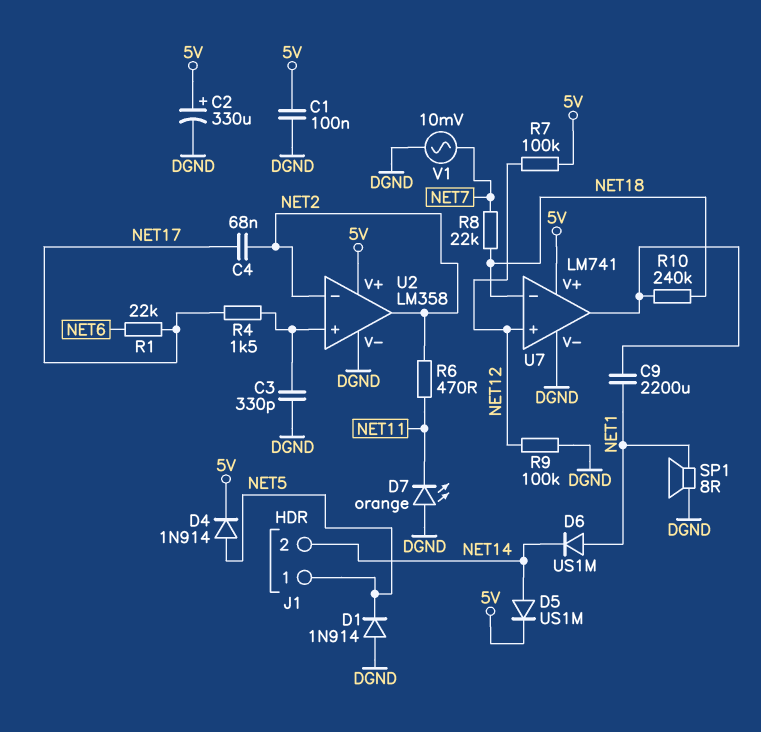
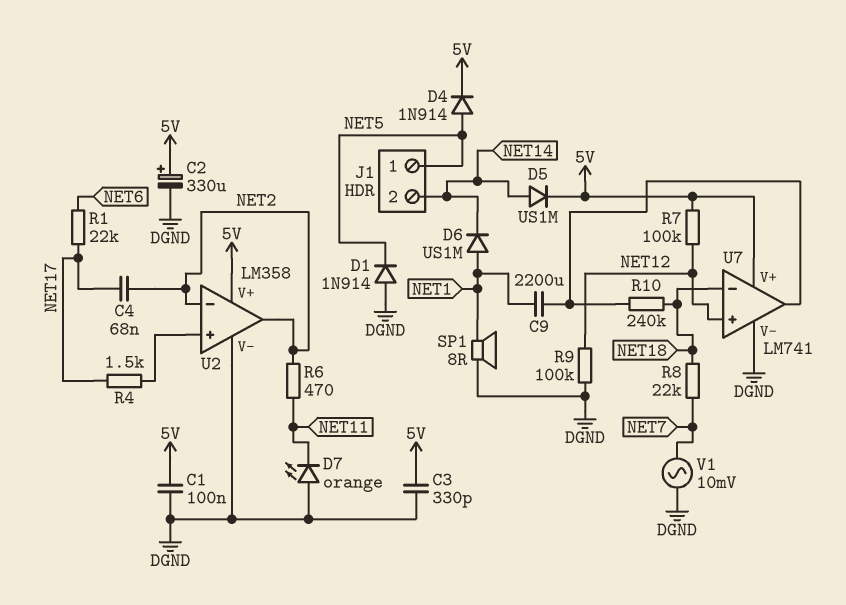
C3: 330pF (DGND, U2/in+) -> 330pF (5V, DGND)

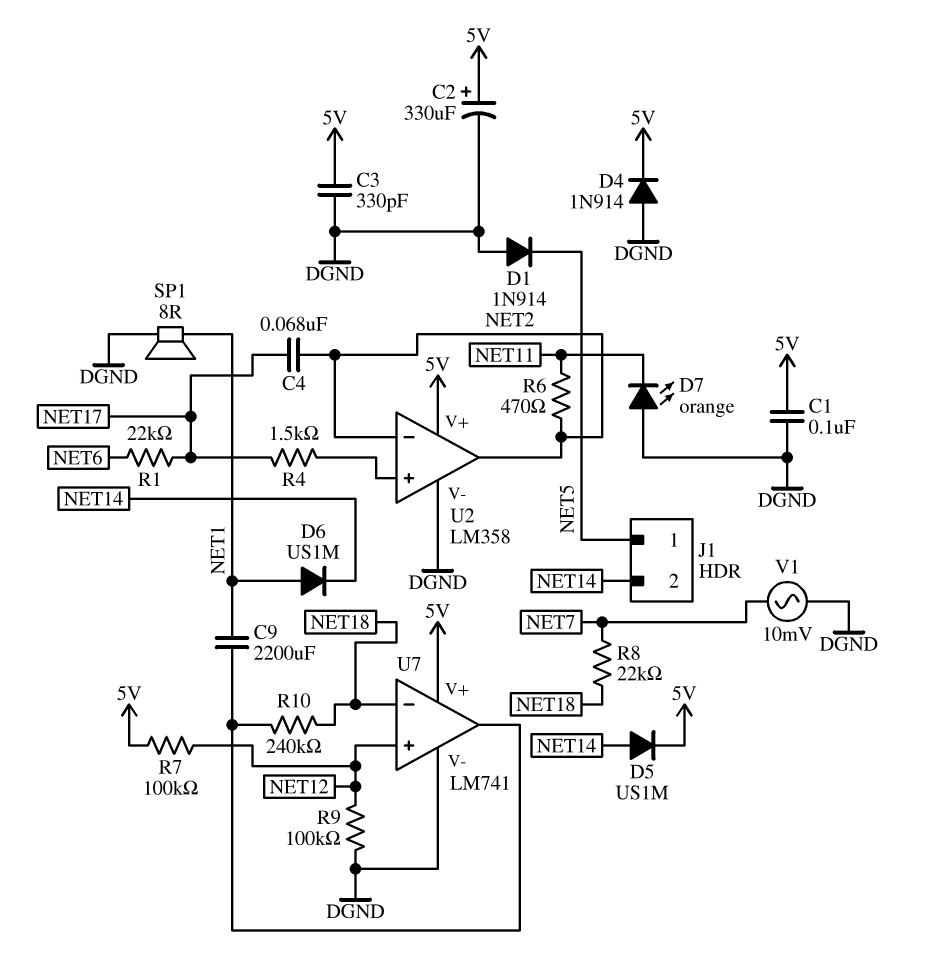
D4: diode 1N914 (A NET5, K 5V) -> diode 1N914 (A DGND, K 5V)

